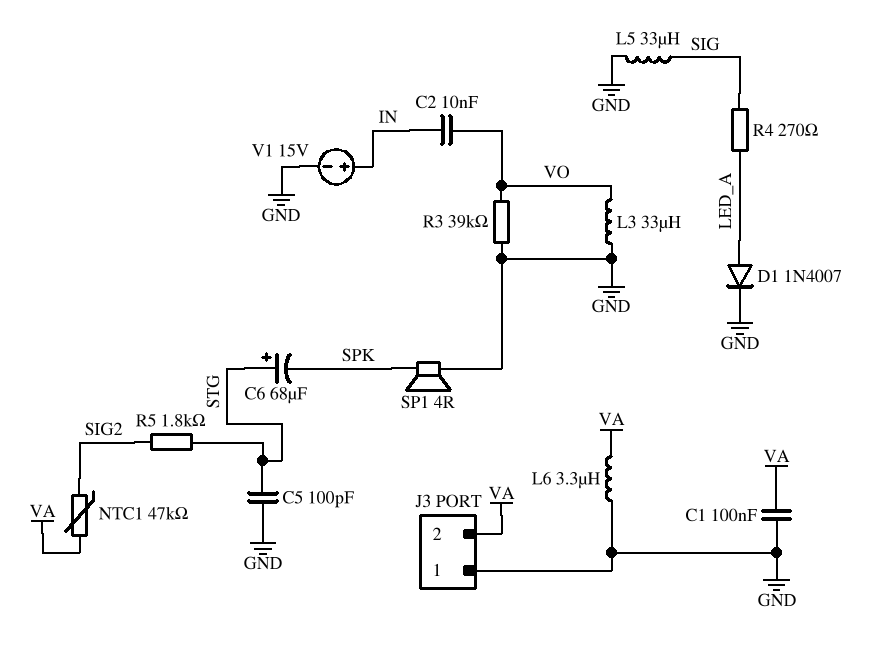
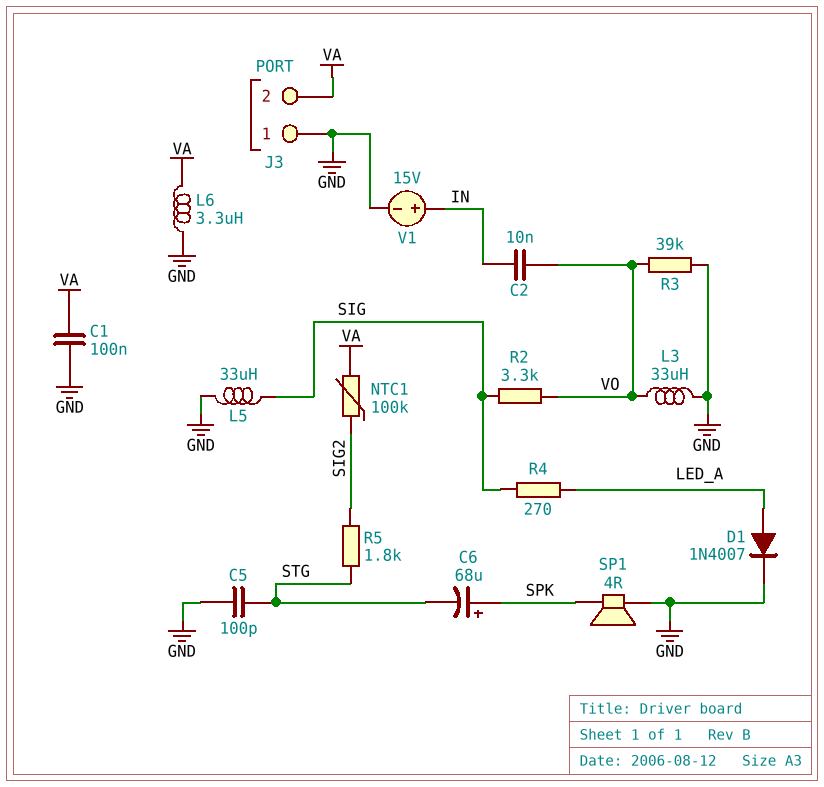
C6: 68uF (plus STG, minus SPK) -> 68uF (plus SPK, minus STG)
NTC1: 47k (SIG2, VA) -> 100k (SIG2, VA)
R2: none -> 3.3k (SIG, VO)

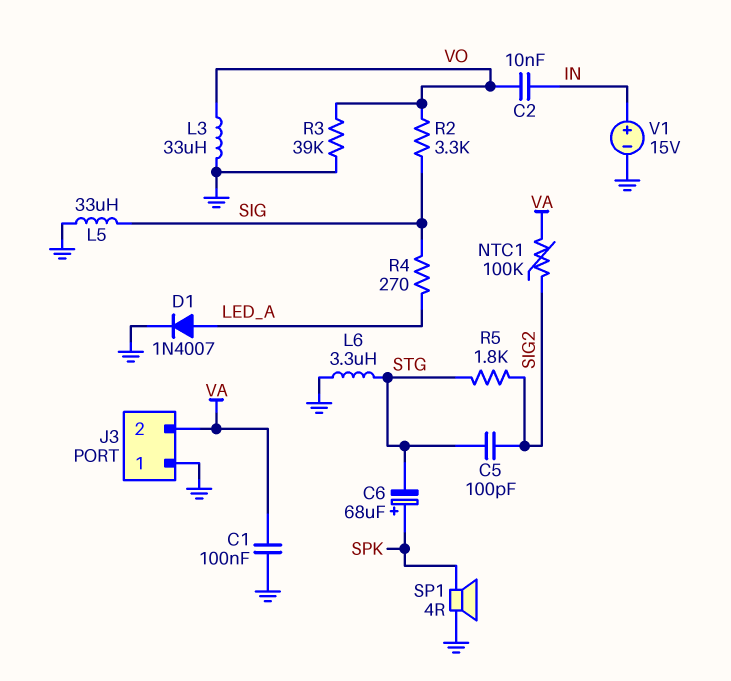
C5: 100pF (GND, STG) -> 100pF (SIG2, STG)
L6: 3.3uH (GND, VA) -> 3.3uH (GND, STG)

